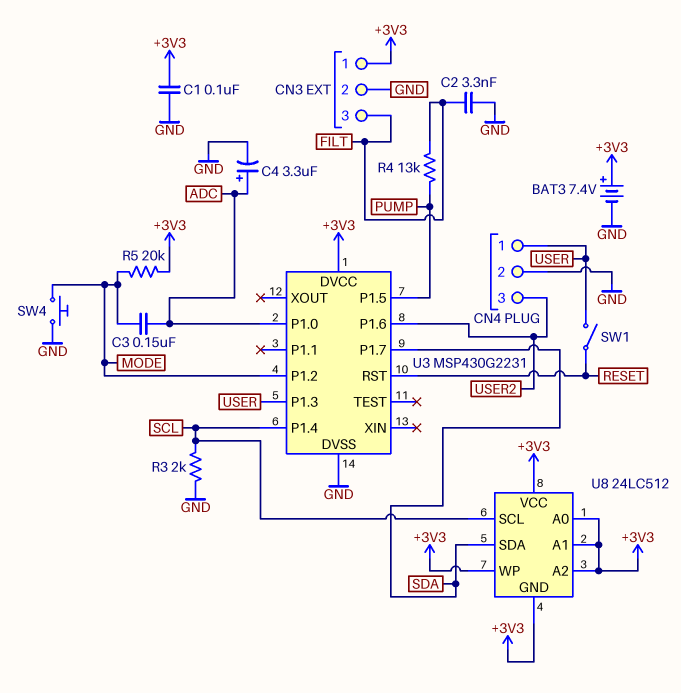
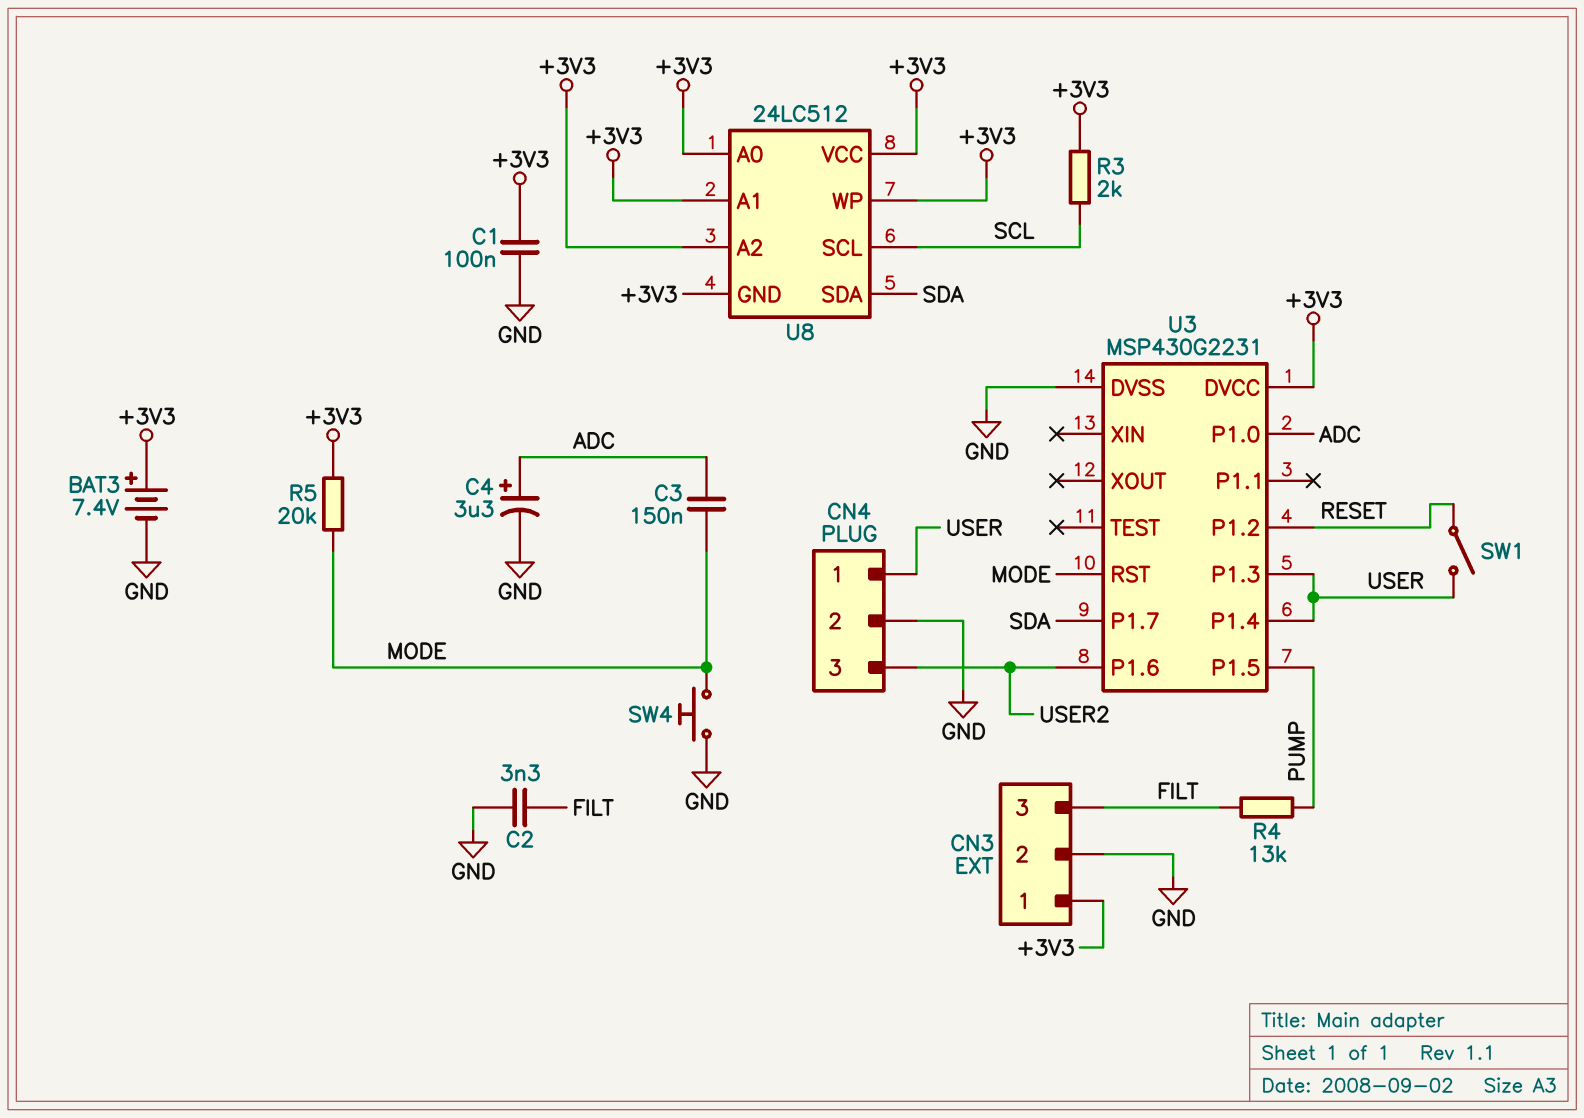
R3: 2k (GND, SCL) -> 2k (+3V3, SCL)
U3 pin P1.2: MODE -> RESET
U3 pin P1.4: SCL -> USER
U3 pin RST: RESET -> MODE

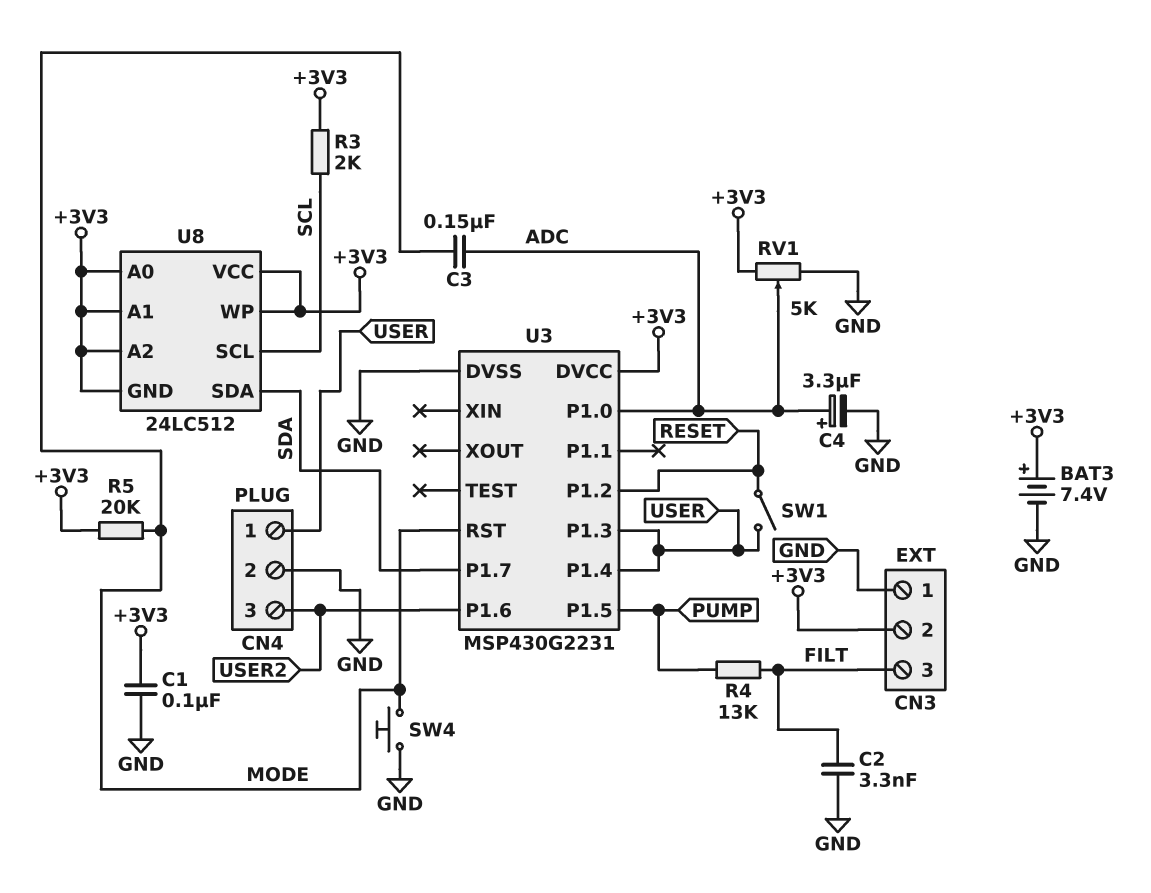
CN3 pin 1: +3V3 -> GND
CN3 pin 2: GND -> +3V3
RV1: none -> 5k (+3V3, GND, wiper ADC)

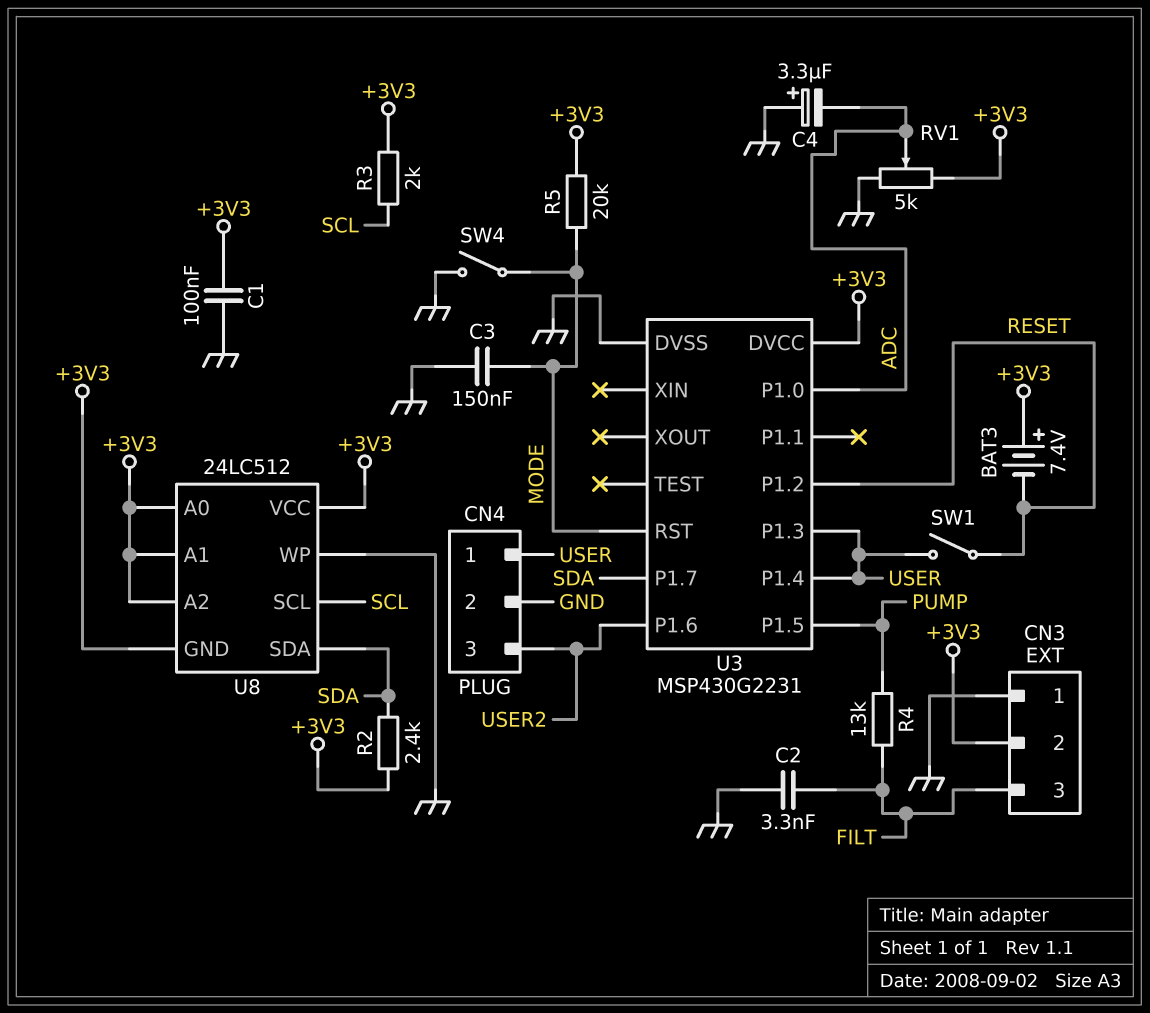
BAT3: 7.4V (plus +3V3, minus GND) -> 7.4V (plus +3V3, minus RESET)
C3: 150nF (ADC, MODE) -> 150nF (GND, MODE)
C4: 3.3uF (plus ADC, minus GND) -> 3.3uF (plus GND, minus ADC)
R2: none -> 2.4k (+3V3, SDA)
SW4: button (GND, MODE) -> switch (GND, MODE)
U8 pin WP: +3V3 -> GND

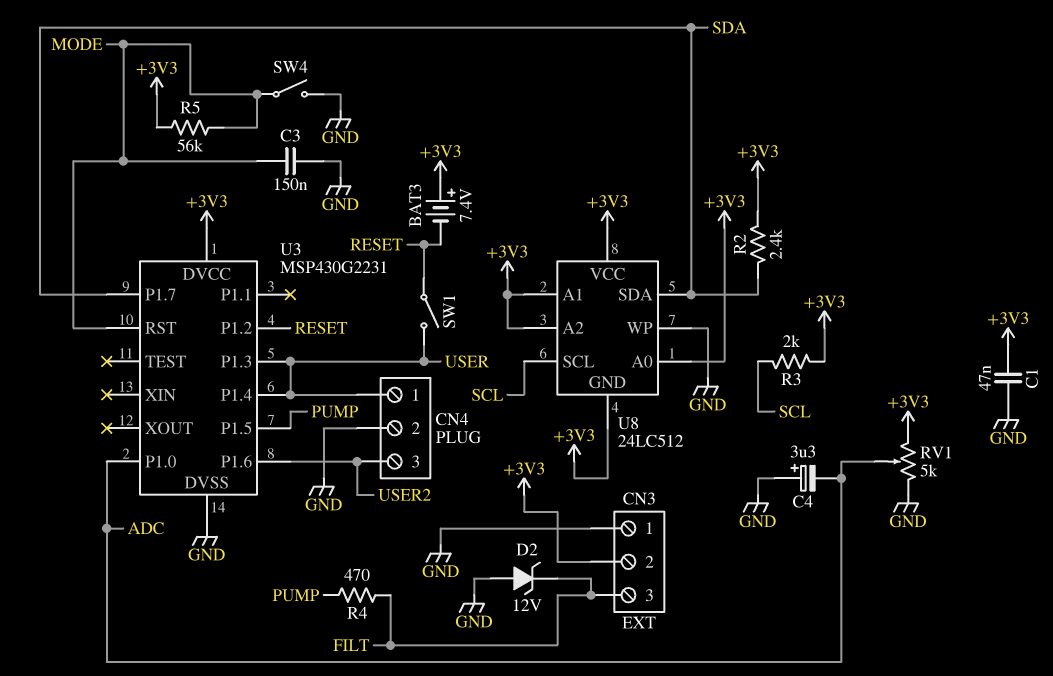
C1: 100nF (+3V3, GND) -> 47nF (+3V3, GND)
C2: 3.3nF (FILT, GND) -> none
D2: none -> zener 12V (A GND, K FILT)
R4: 13k (FILT, PUMP) -> 470 (FILT, PUMP)
R5: 20k (+3V3, MODE) -> 56k (+3V3, MODE)

